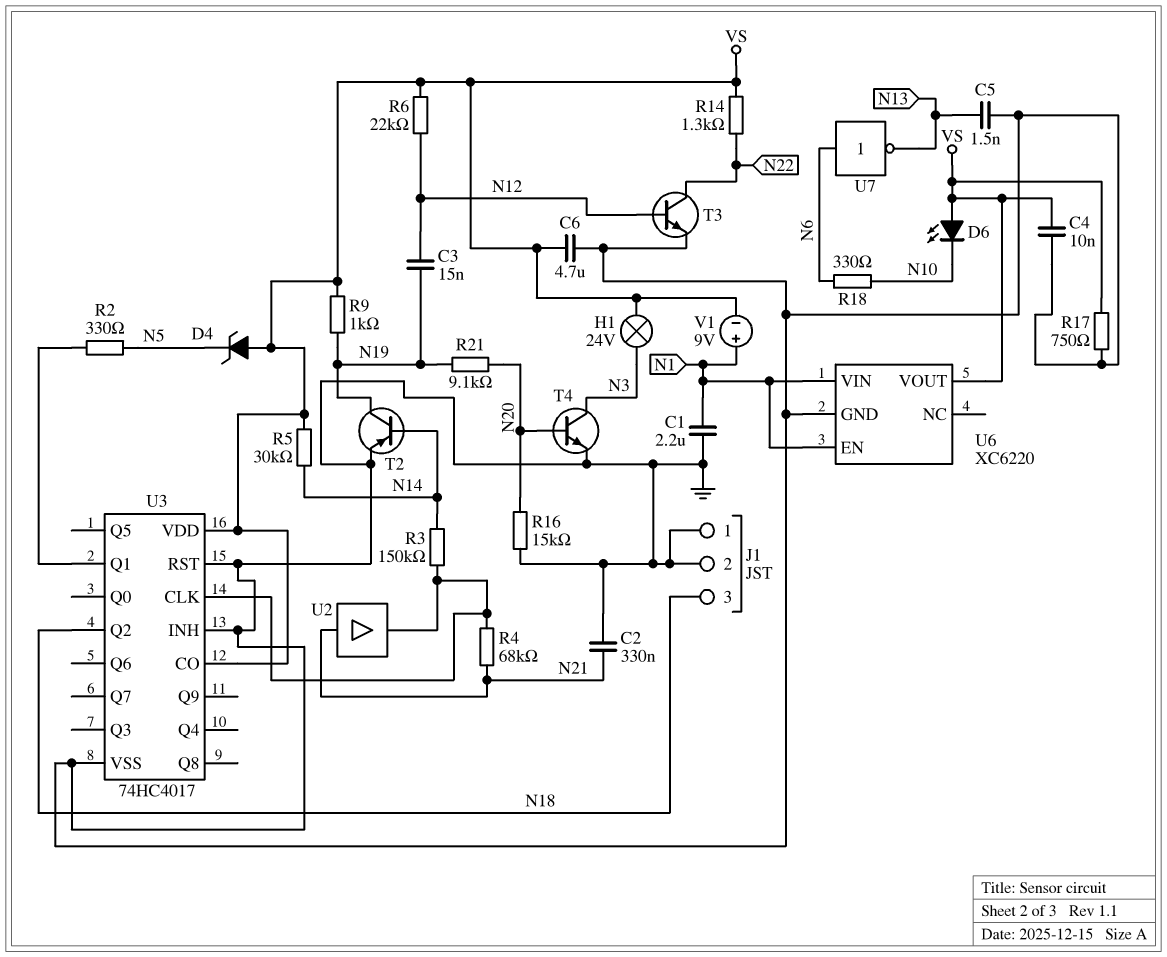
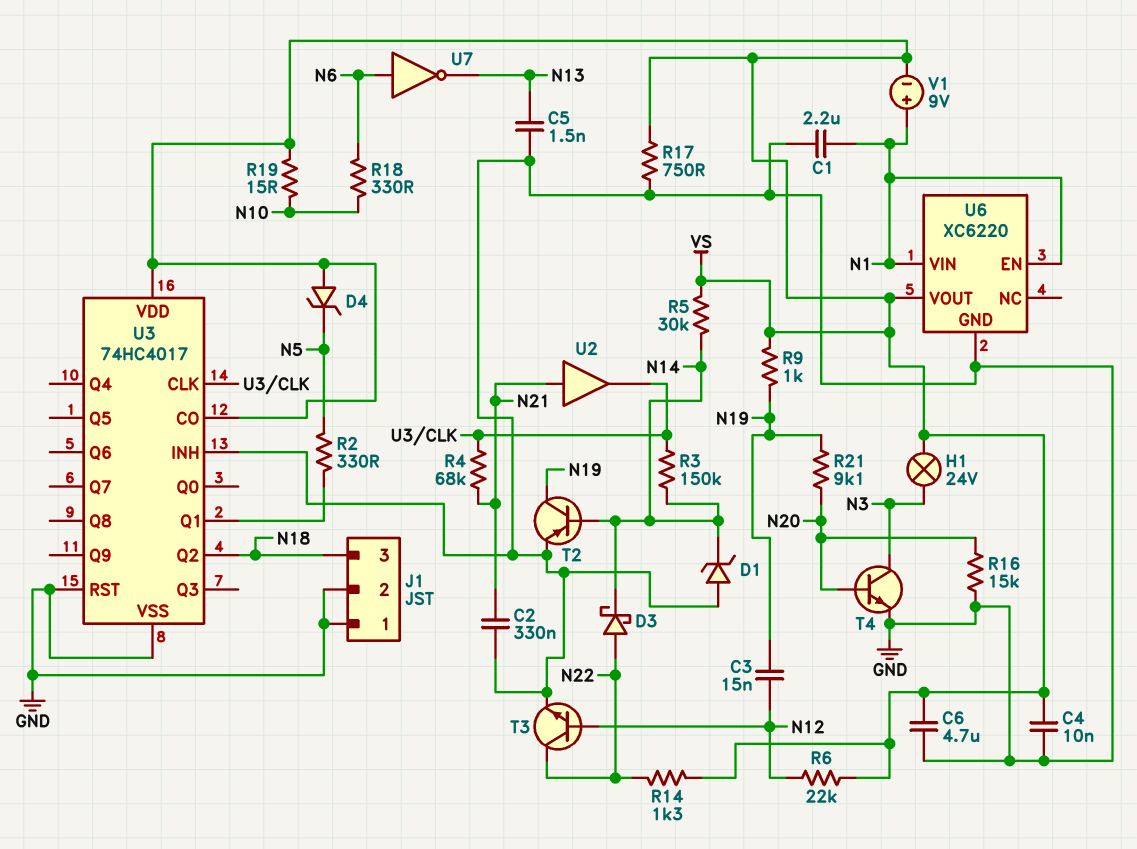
D1: none -> zener (A GND, K N14)
D3: none -> schottky (A N22, K N14)
D6: LED (A VS, K N10) -> none
R19: none -> 15 (N10, VS)

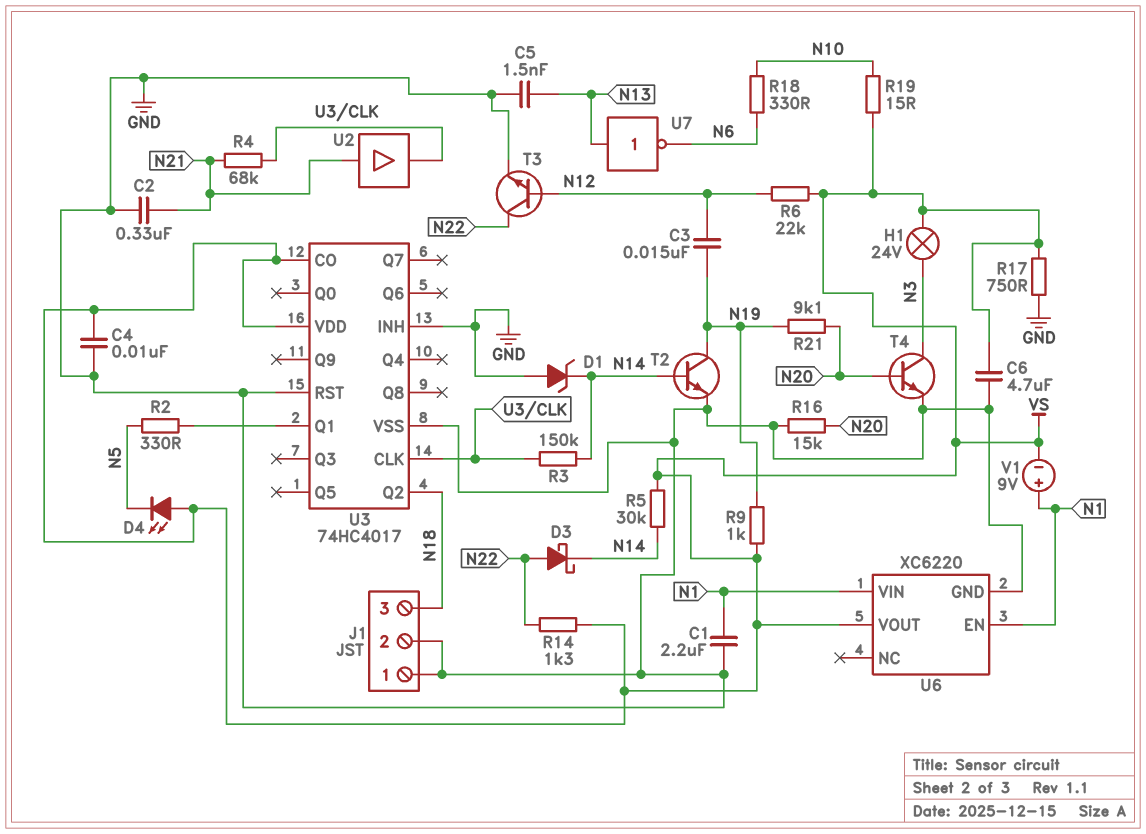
D4: zener (A VS, K N5) -> LED (A VS, K N5)
T2: PNP (B N14, C N19, E GND) -> NPN (B N14, C N19, E GND)
U7: NOT (in N6, out N13) -> NOT (in N13, out N6)

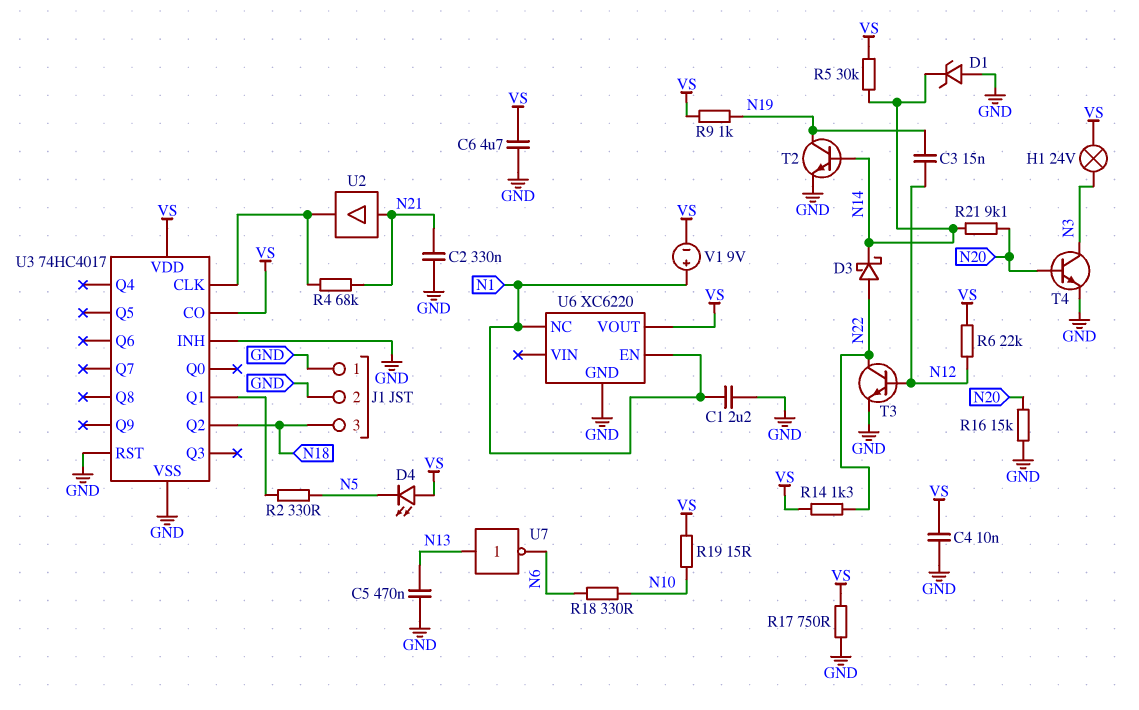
C5: 1.5nF (GND, N13) -> 470nF (GND, N13)
R3: 150k (N14, U3/CLK) -> none
R21: 9.1k (N19, N20) -> 9.1k (N14, N20)
U6 pin NC: none -> N1
U6 pin VIN: N1 -> none

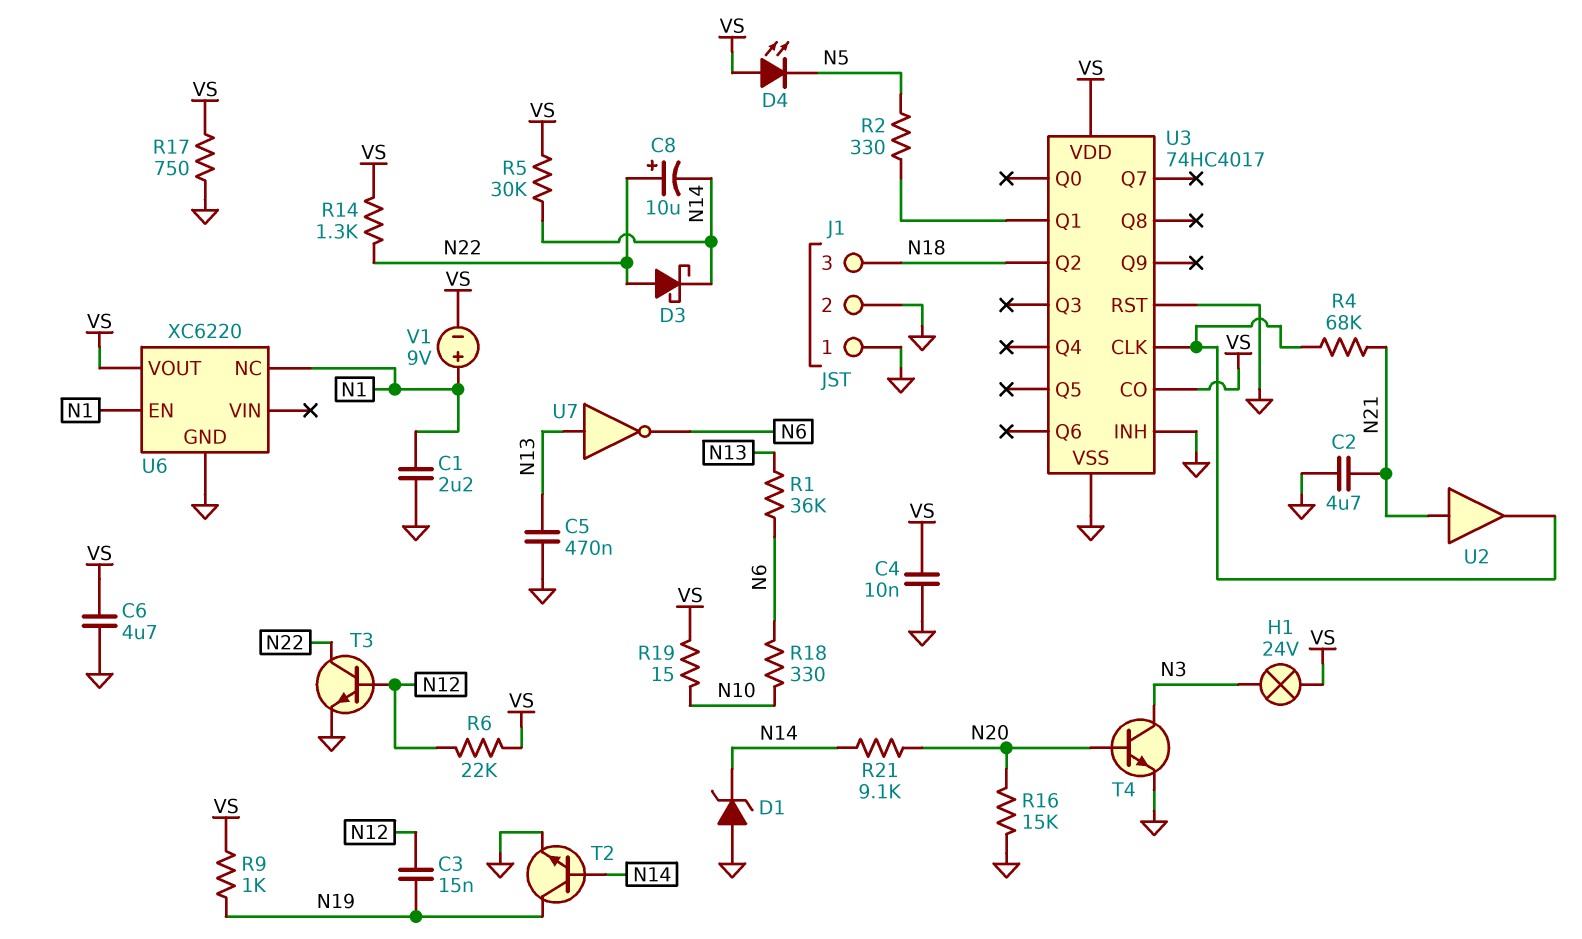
C2: 330nF (GND, N21) -> 4.7uF (GND, N21)
C8: none -> 10uF (plus N22, minus N14)
R1: none -> 36k (N6, N13)

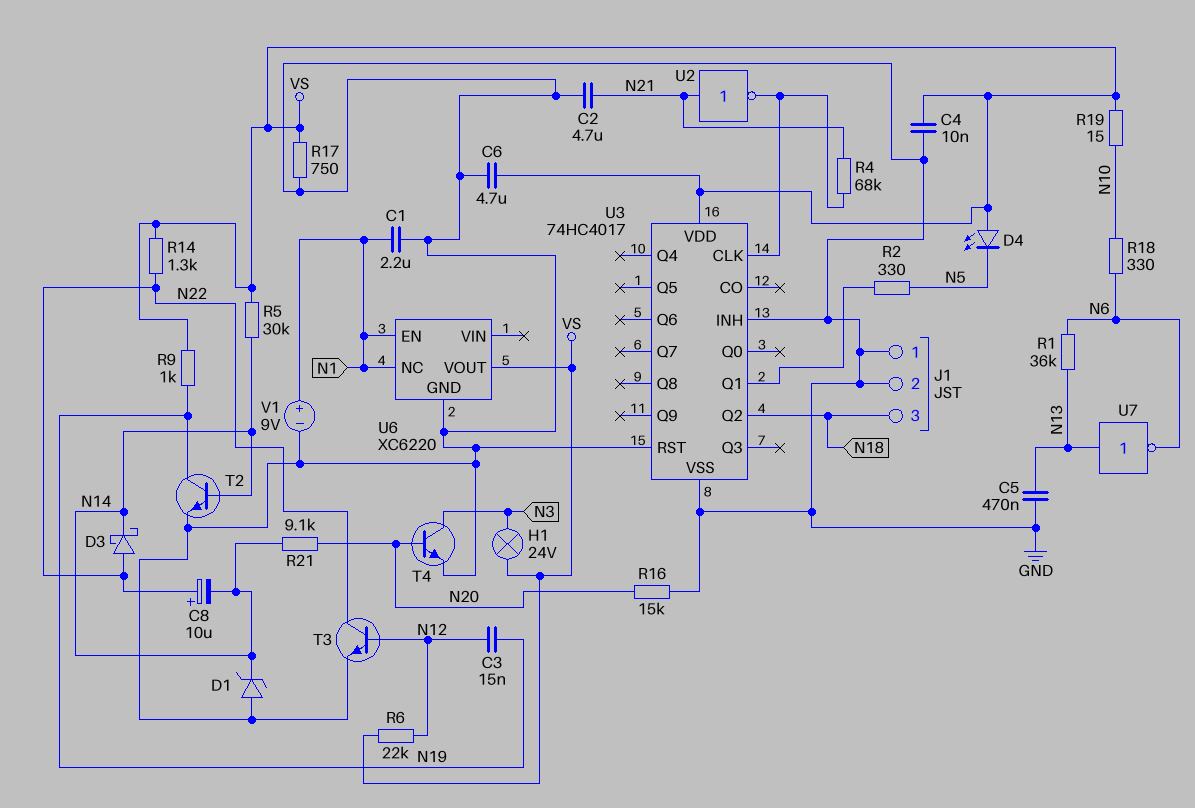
U2: buffer (in N21, out U3/CLK) -> NOT (in N21, out U3/CLK)
U3 pin CO: VS -> none
V1: 9V (plus N1, minus VS) -> 9V (plus N1, minus GND)

